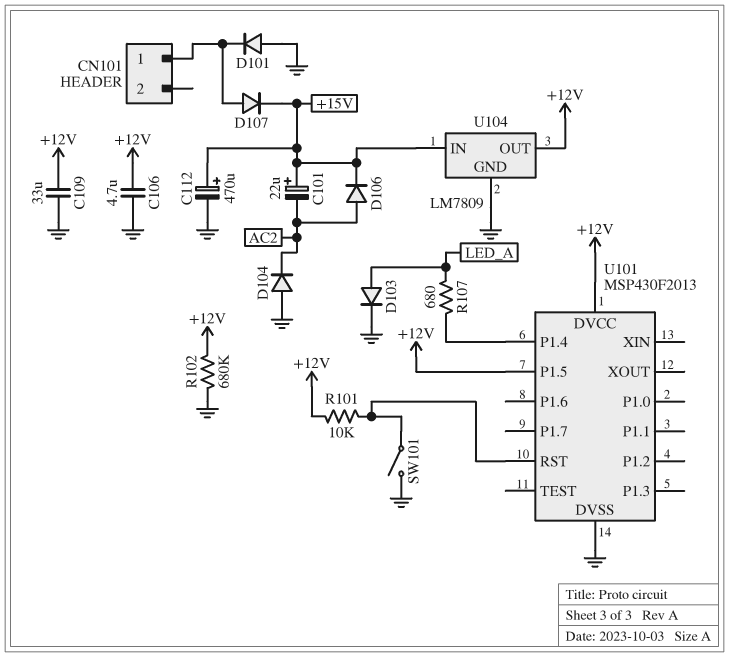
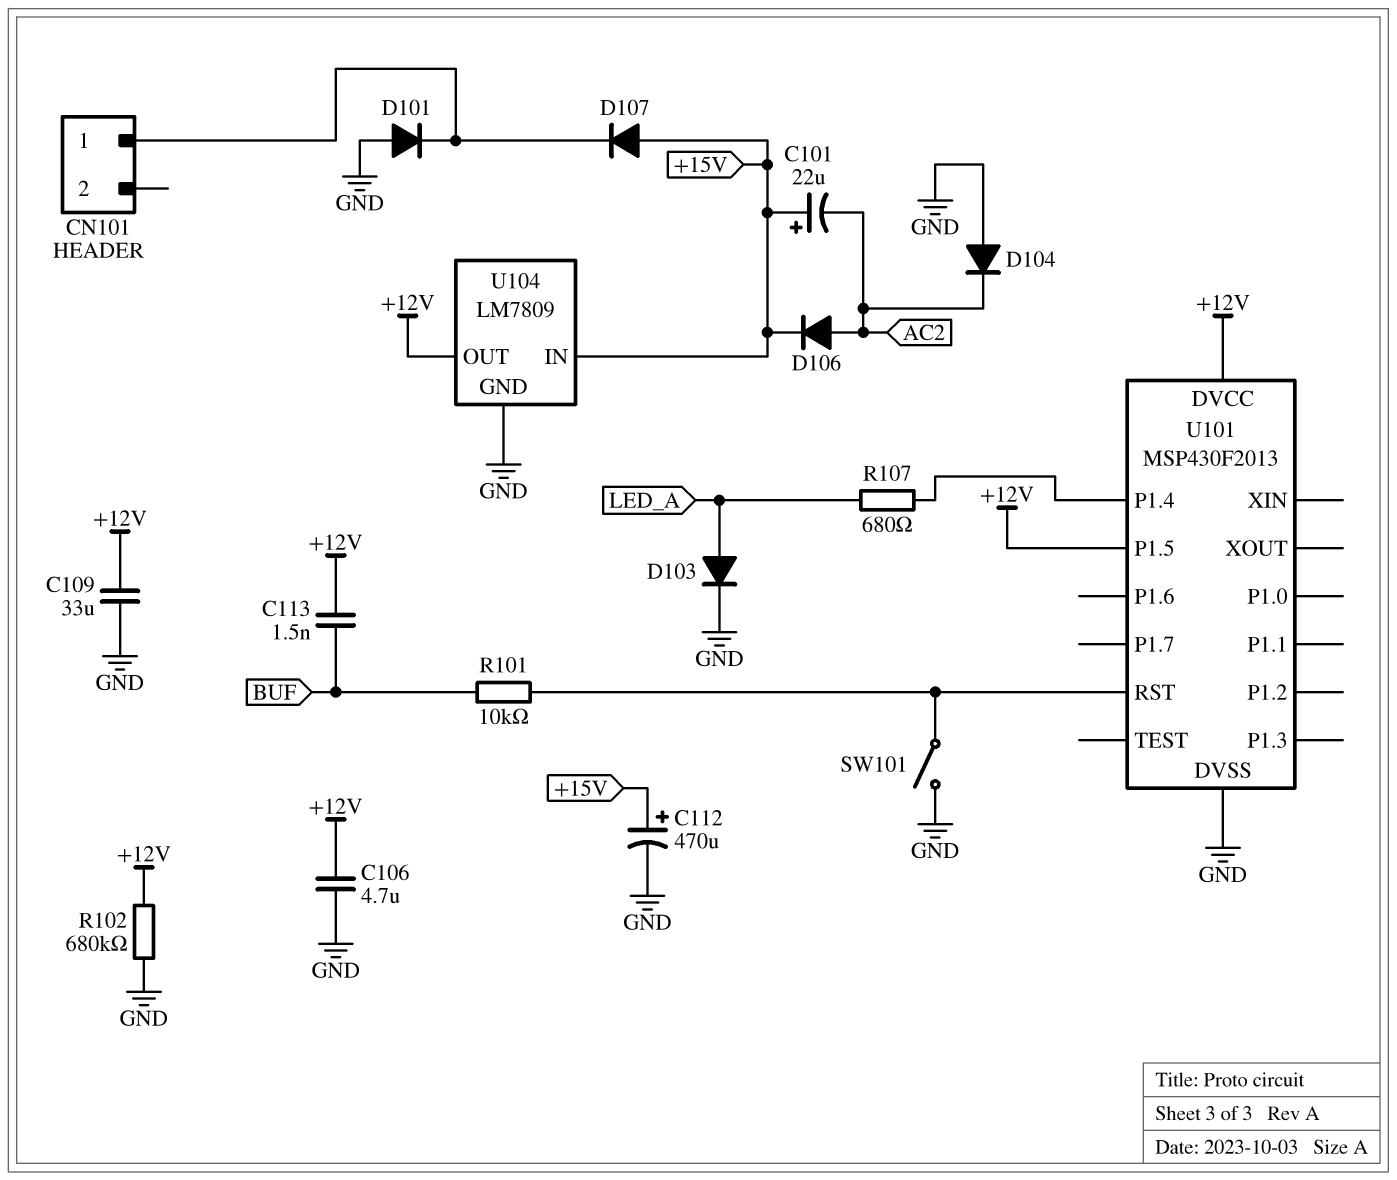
C113: none -> 1.5nF (+12V, BUF)
D107: diode (A CN101/1, K +15V) -> diode (A +15V, K CN101/1)
R101: 10k (+12V, U101/RST) -> 10k (BUF, U101/RST)

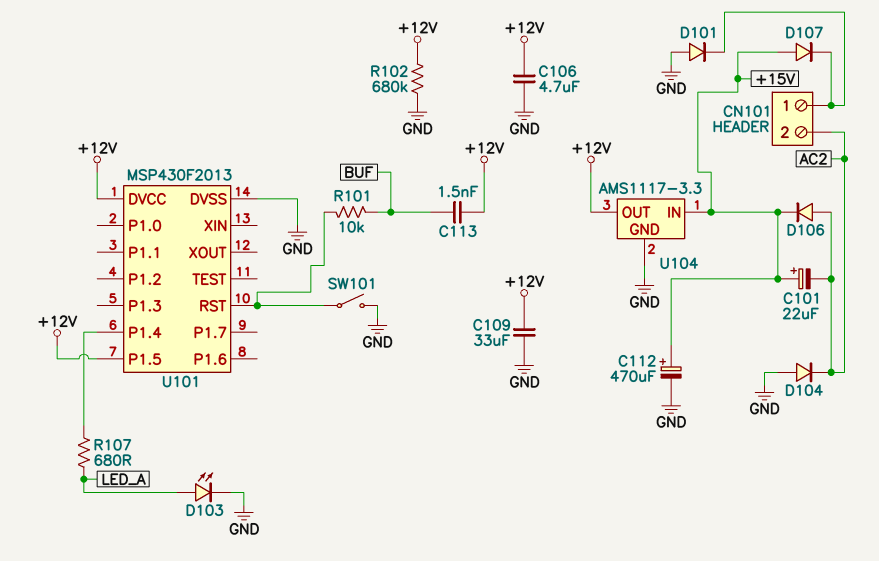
CN101 pin 2: none -> AC2
D103: diode (A LED_A, K GND) -> LED (A LED_A, K GND)
U104: LM7809 -> AMS1117-3.3

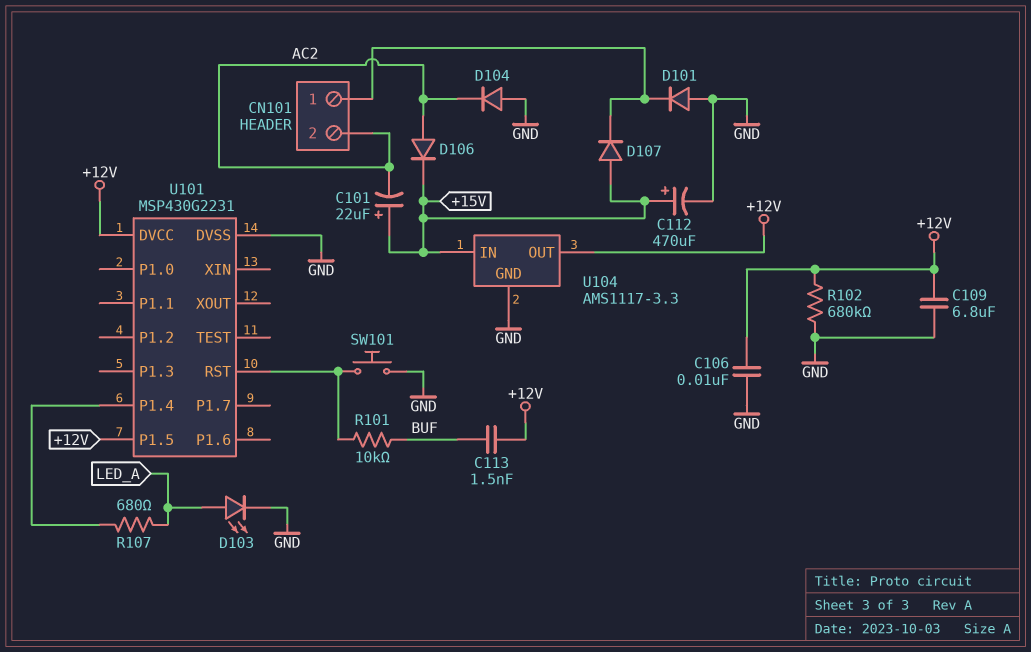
C106: 4.7uF (+12V, GND) -> 10nF (+12V, GND)
C109: 33uF (+12V, GND) -> 6.8uF (+12V, GND)
SW101: switch (GND, U101/RST) -> button (GND, U101/RST)
U101: MSP430F2013 -> MSP430G2231

